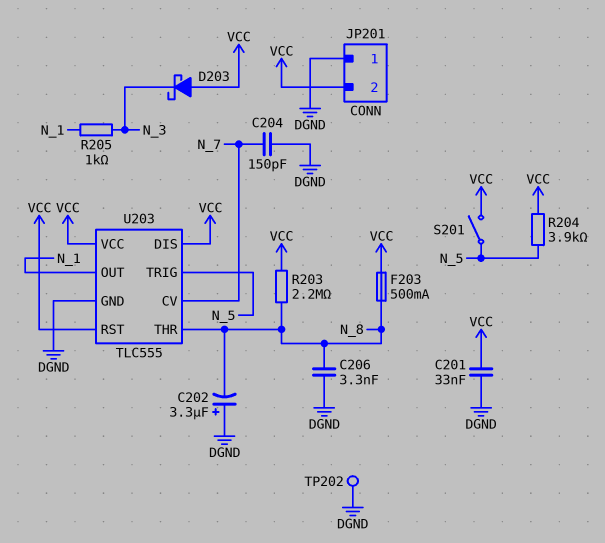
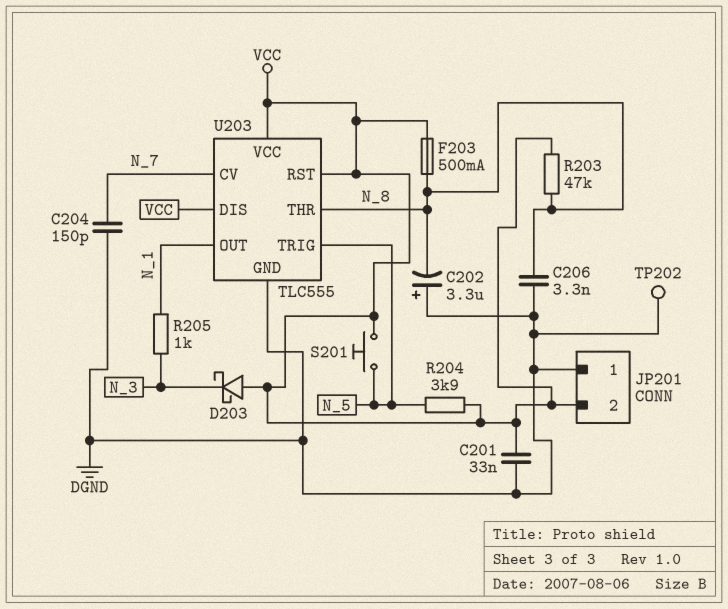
R203: 2.2M (N_8, VCC) -> 47k (N_8, VCC)
S201: switch (N_5, VCC) -> button (N_5, VCC)

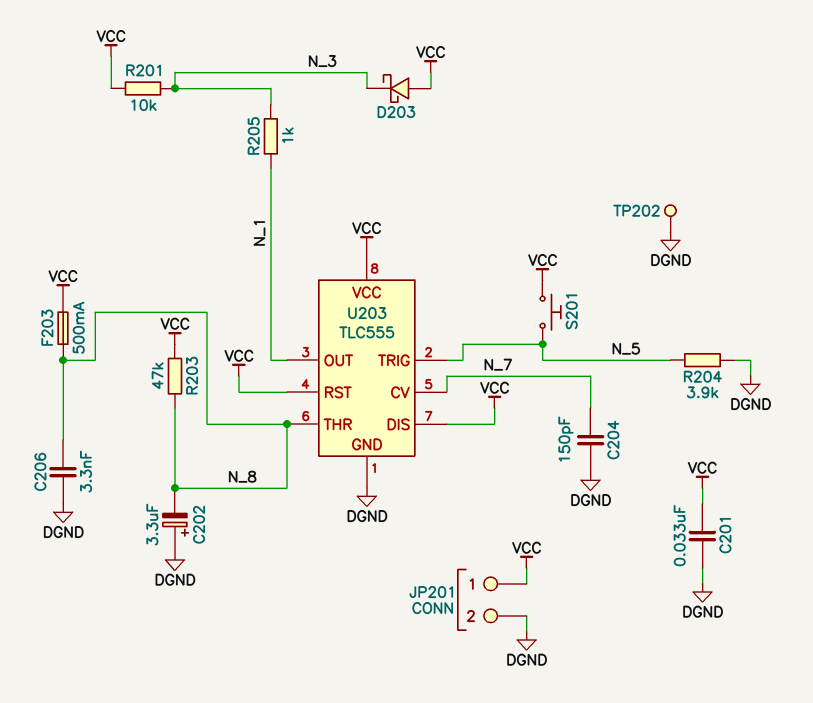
JP201 pin 1: DGND -> VCC
JP201 pin 2: VCC -> DGND
R201: none -> 10k (N_3, VCC)
R204: 3.9k (N_5, VCC) -> 3.9k (DGND, N_5)

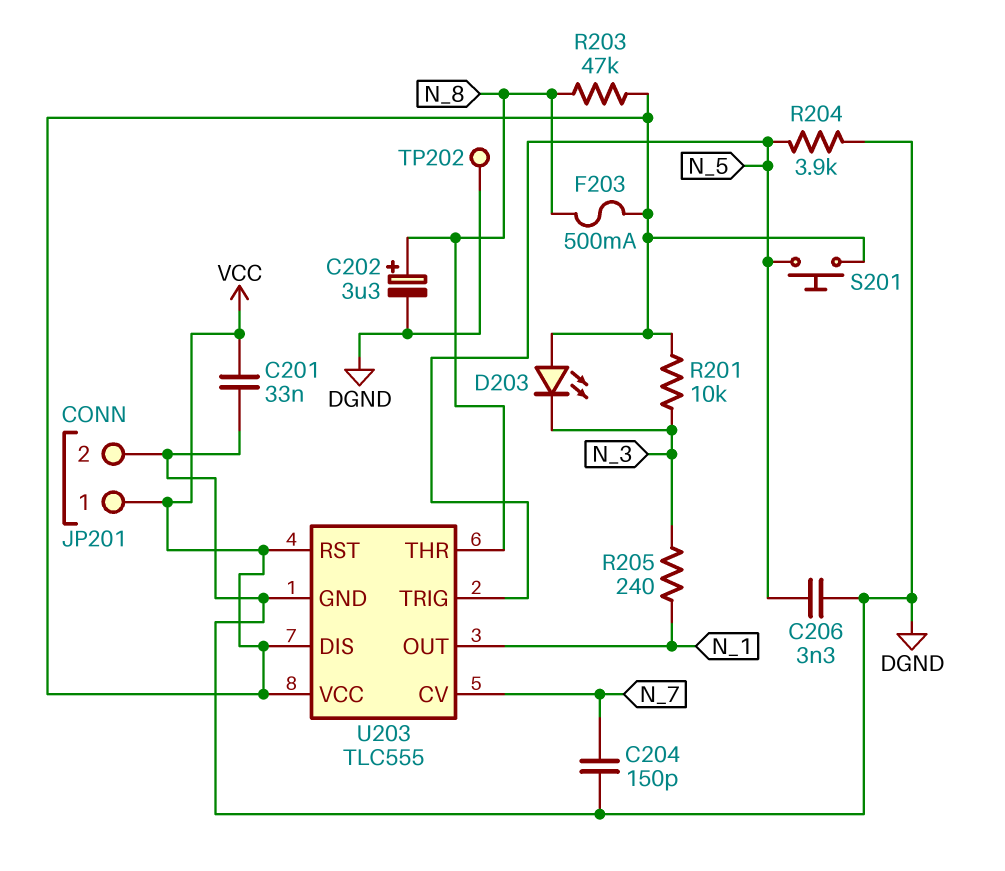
C202: 3.3uF (plus DGND, minus N_8) -> 3.3uF (plus N_8, minus DGND)
C206: 3.3nF (DGND, N_8) -> 3.3nF (DGND, N_5)
D203: schottky (A VCC, K N_3) -> LED (A VCC, K N_3)
R205: 1k (N_1, N_3) -> 240 (N_1, N_3)

